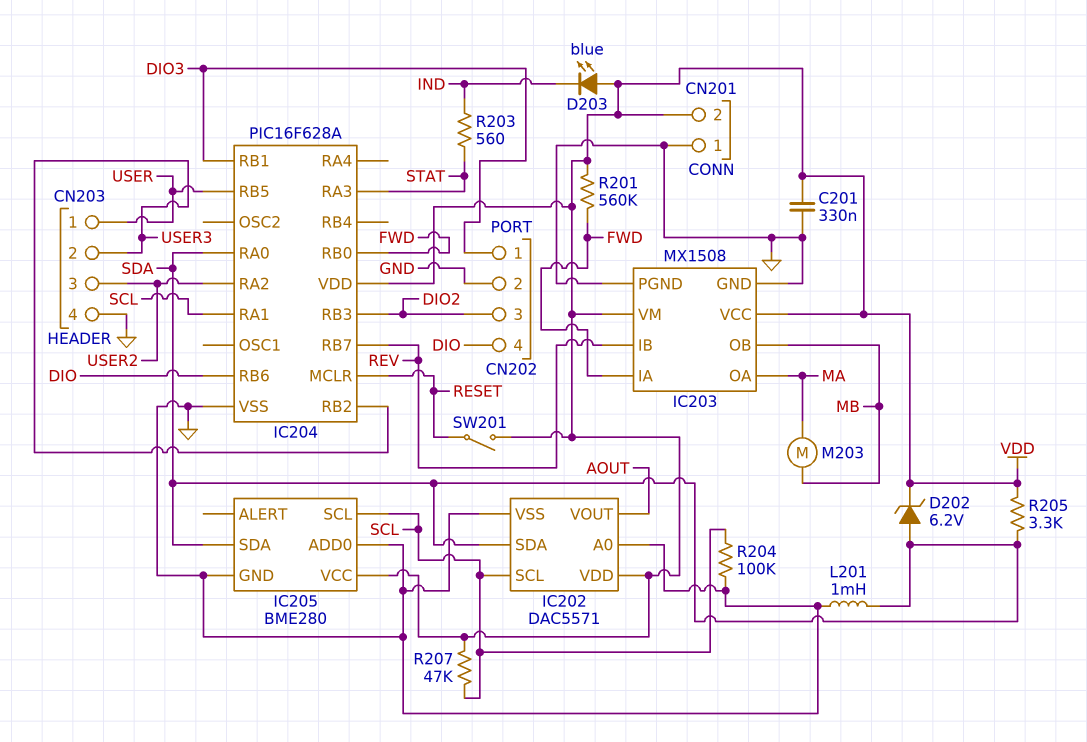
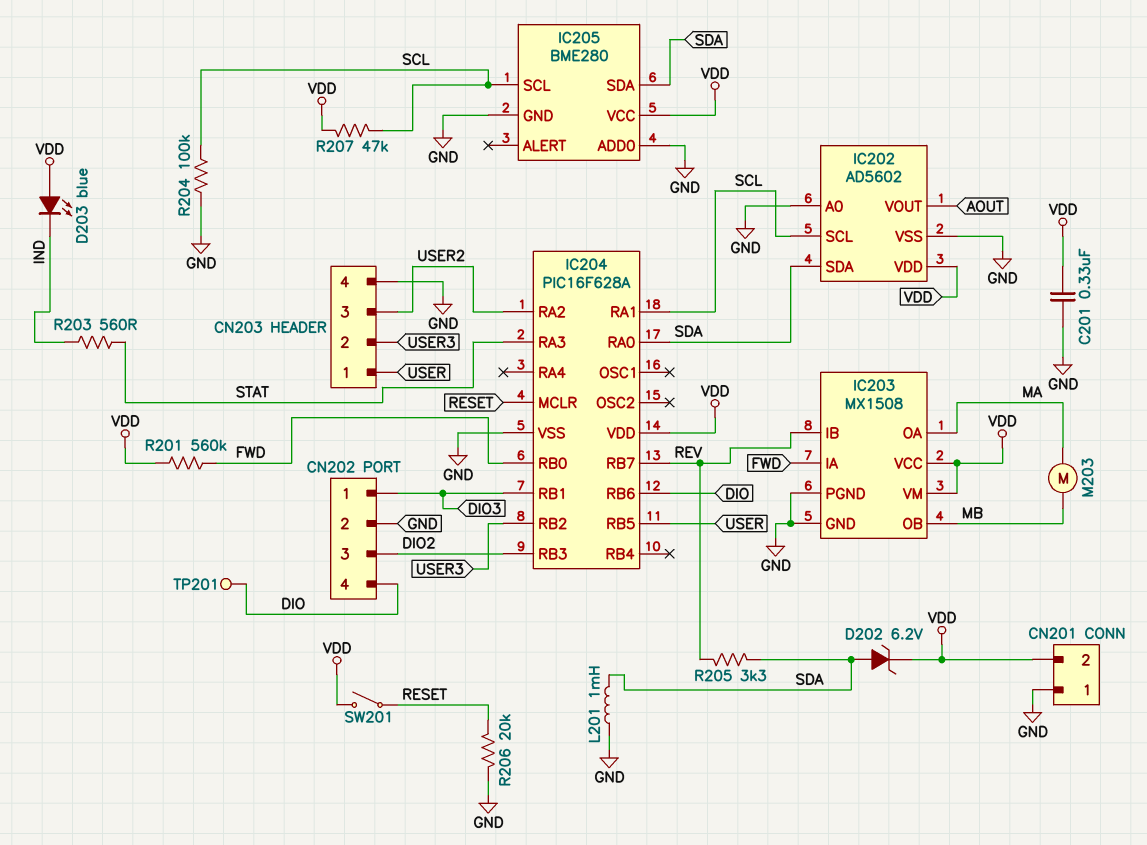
IC202: DAC5571 -> AD5602
R205: 3.3k (SDA, VDD) -> 3.3k (REV, SDA)
R206: none -> 20k (GND, RESET)
TP201: none -> test point (DIO)

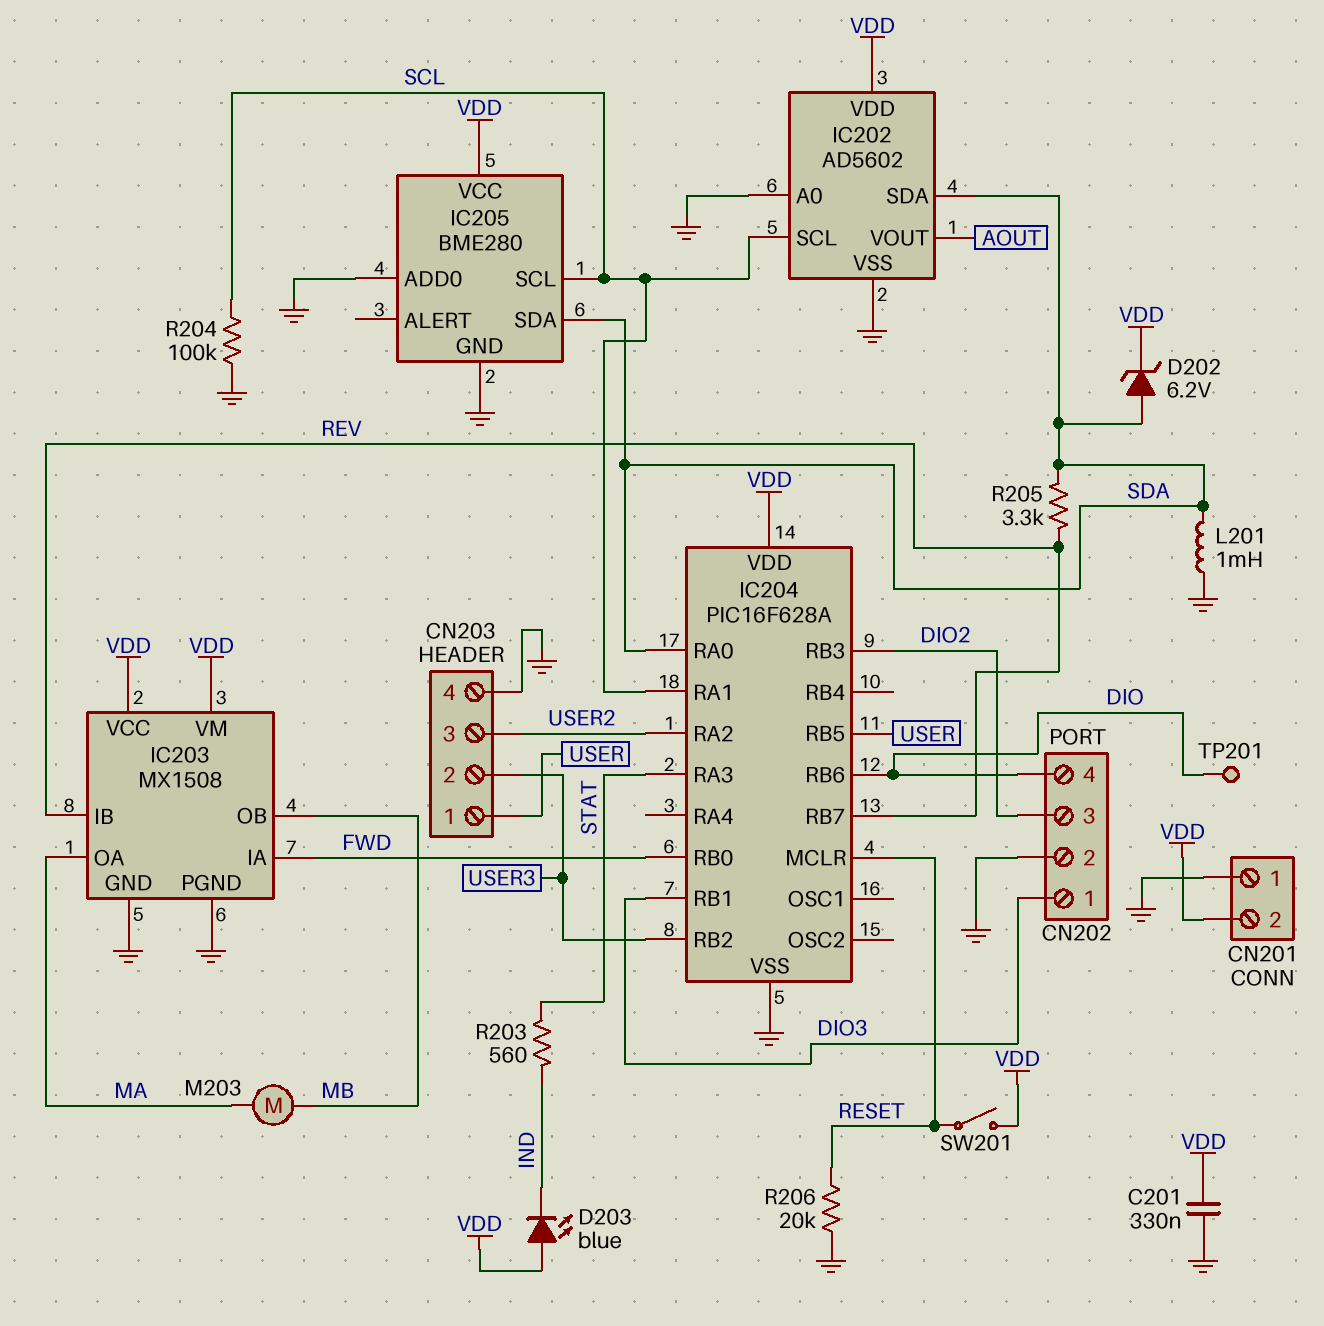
R201: 560k (FWD, VDD) -> none
R207: 47k (SCL, VDD) -> none

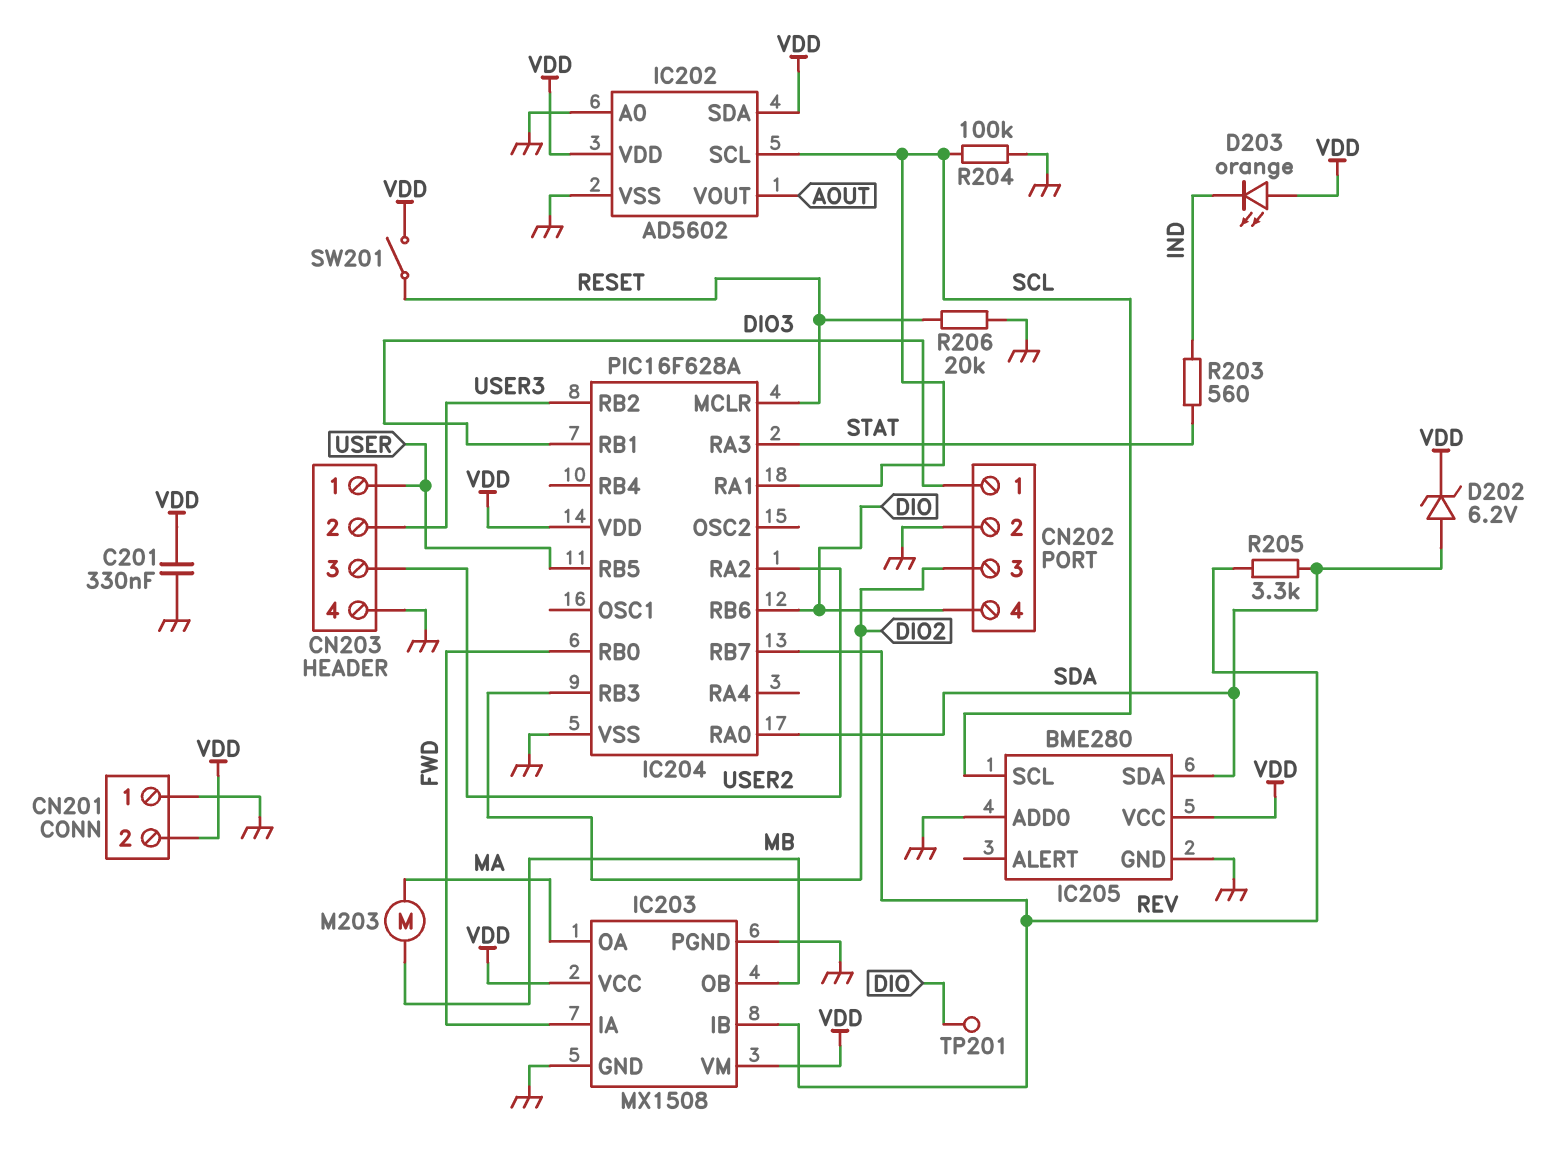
D203: LED blue (A VDD, K IND) -> LED orange (A VDD, K IND)
IC202 pin SDA: SDA -> VDD
L201: 1mH (GND, SDA) -> none

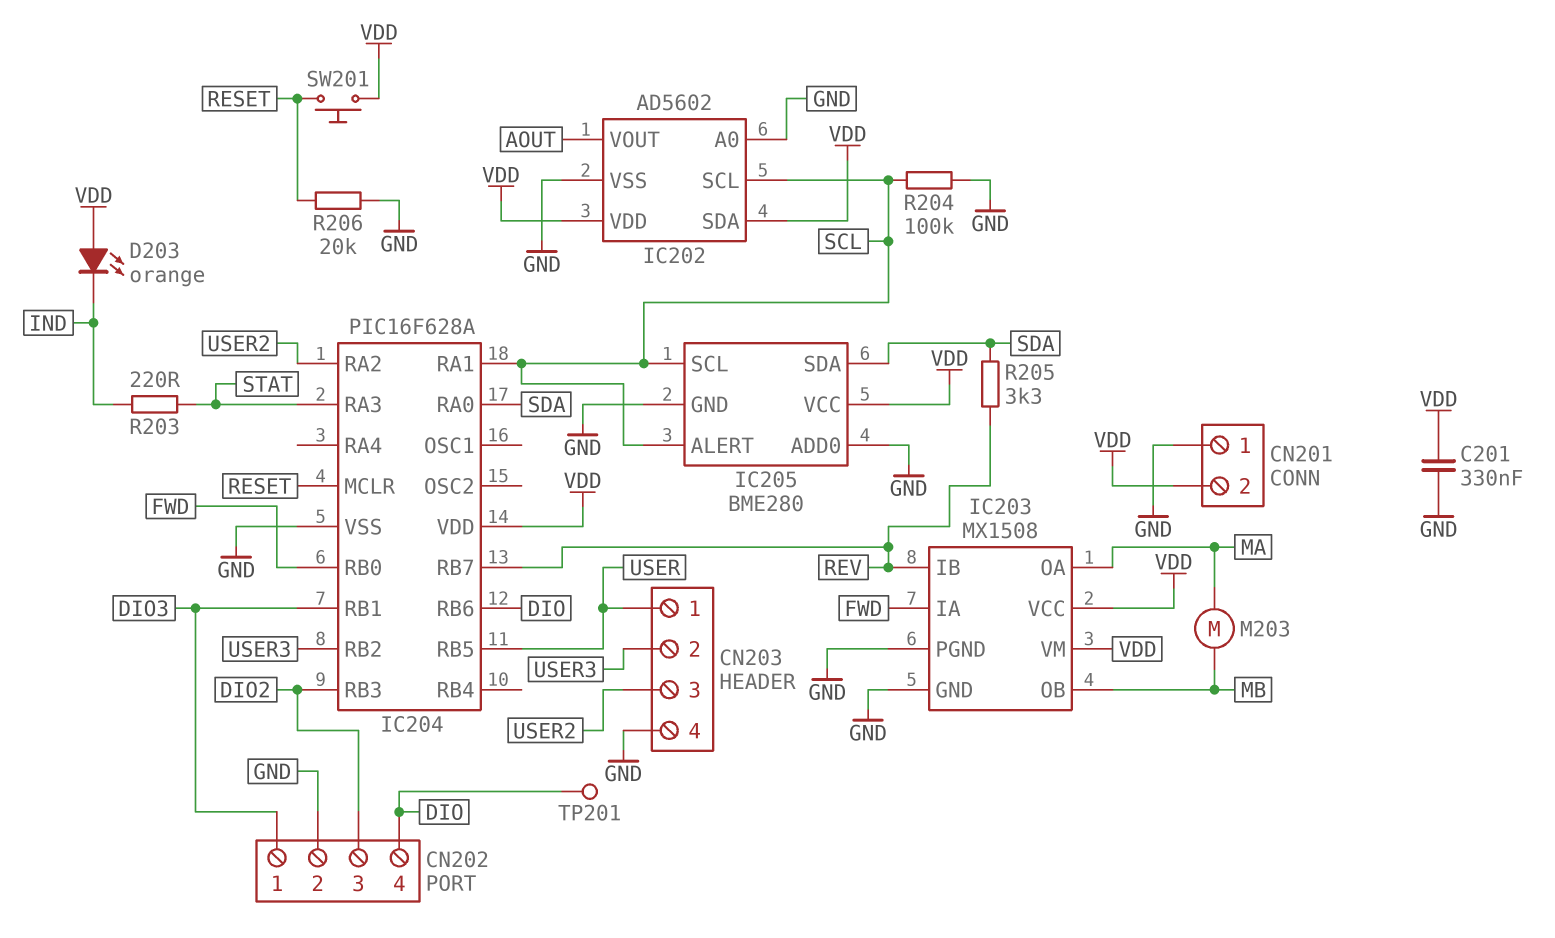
D202: zener 6.2V (A SDA, K VDD) -> none
IC205 pin ALERT: none -> SCL
R203: 560 (IND, STAT) -> 220 (IND, STAT)
SW201: switch (RESET, VDD) -> button (RESET, VDD)

